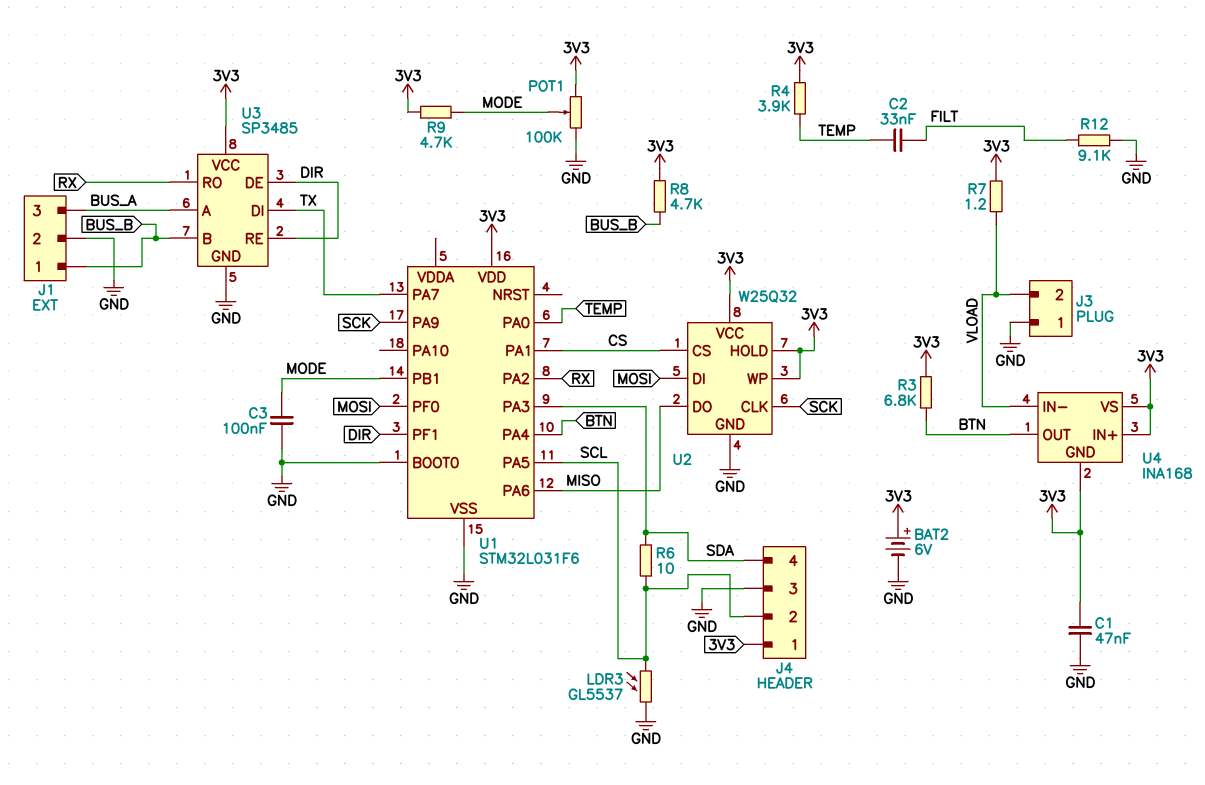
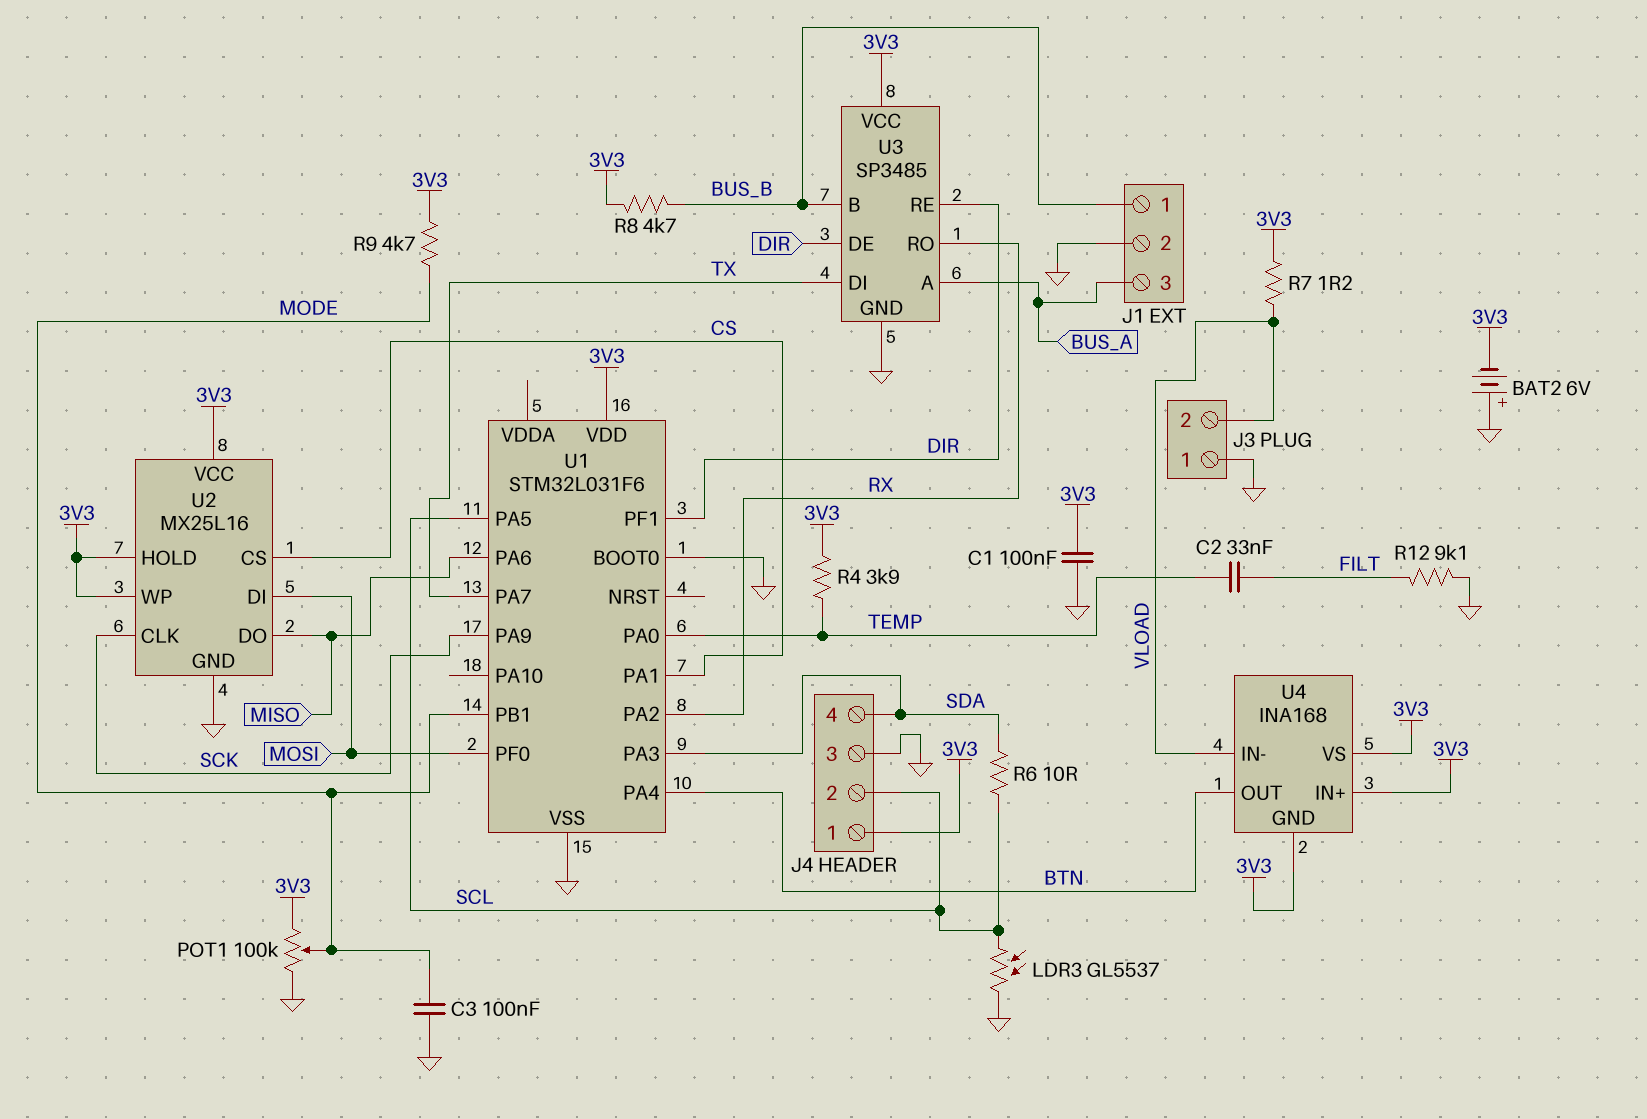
BAT2: 6V (plus 3V3, minus GND) -> 6V (plus GND, minus 3V3)
C1: 47nF (3V3, GND) -> 100nF (3V3, GND)
R3: 6.8k (3V3, BTN) -> none
U2: W25Q32 -> MX25L16

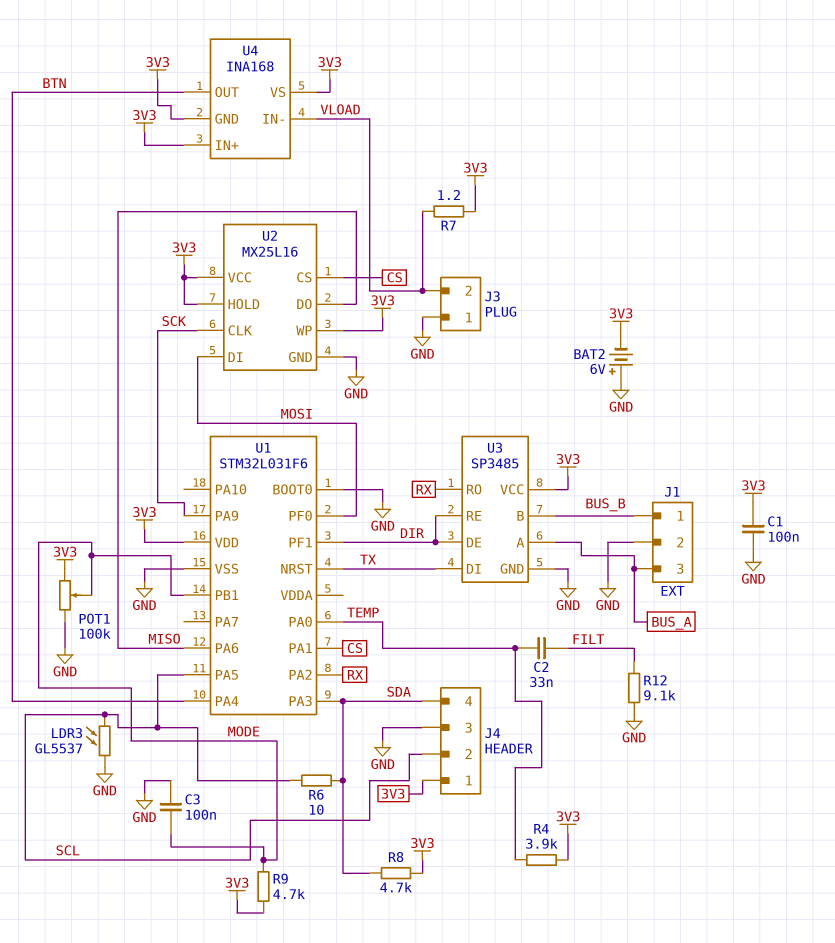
R8: 4.7k (3V3, BUS_B) -> 4.7k (3V3, SDA)
U1 pin NRST: none -> TX
U1 pin PA7: TX -> none

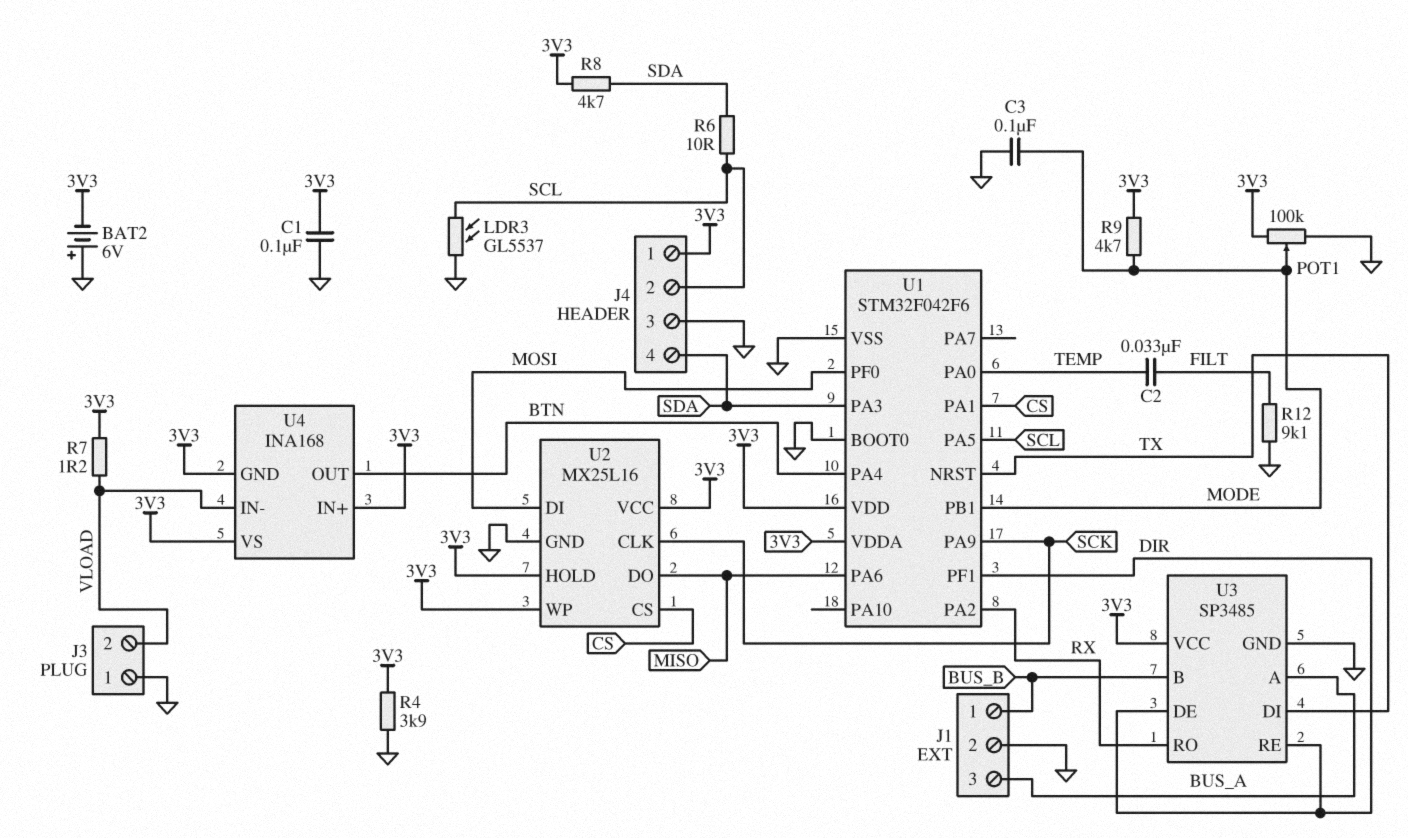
R4: 3.9k (3V3, TEMP) -> 3.9k (3V3, GND)
U1: STM32L031F6 -> STM32F042F6
U1 pin VDDA: none -> 3V3

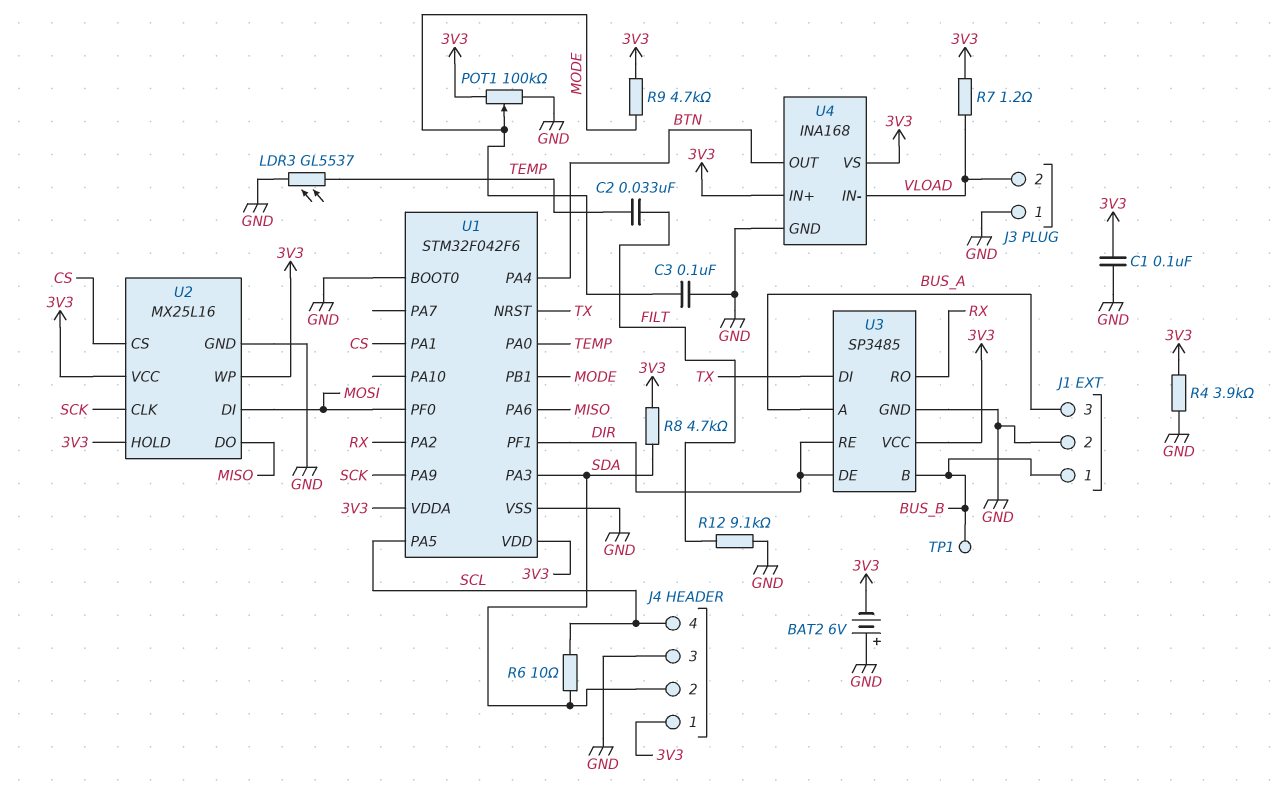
J4 pin 2: SCL -> SDA
J4 pin 4: SDA -> SCL
LDR3: GL5537 (GND, SCL) -> GL5537 (GND, TEMP)
TP1: none -> test point (BUS_B)
U4 pin GND: 3V3 -> GND

